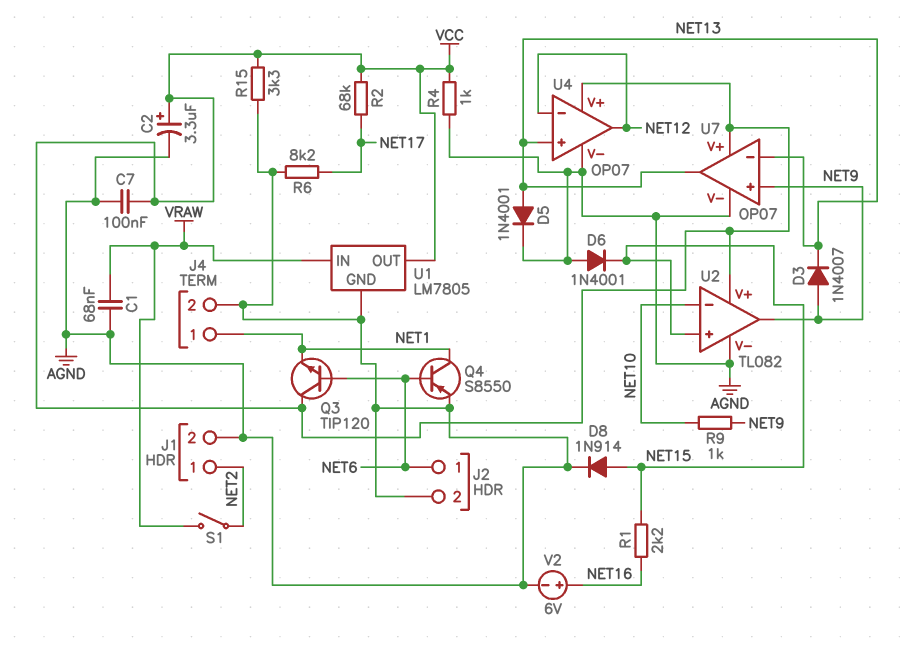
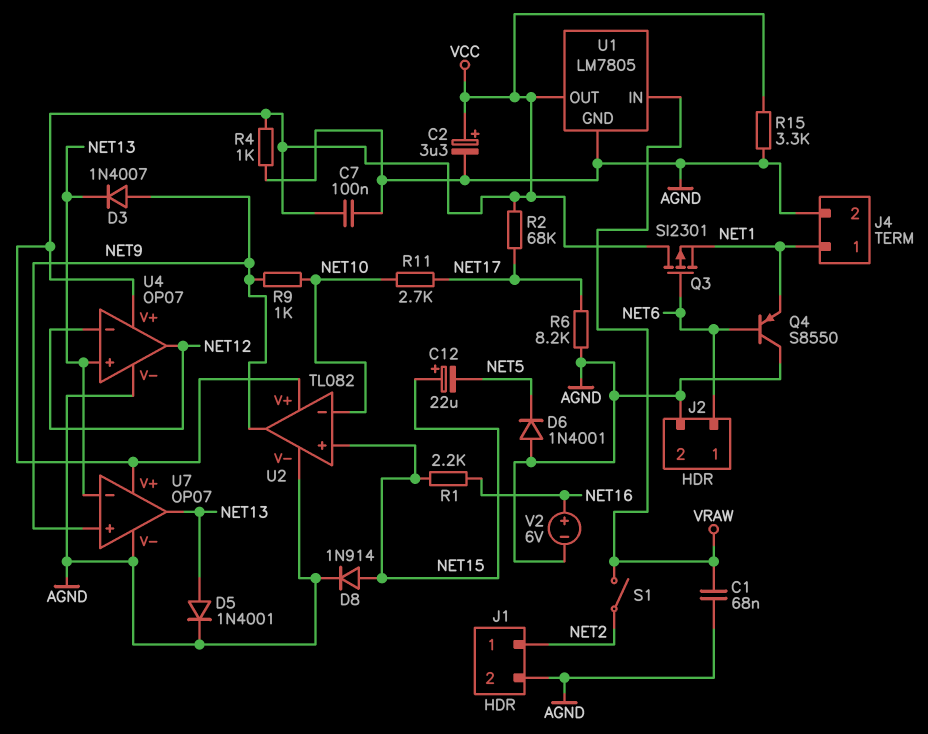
C12: none -> 22uF (plus NET15, minus NET5)
D6: diode 1N4001 (A AGND, K NET15) -> diode 1N4001 (A AGND, K NET5)
Q3: NPN TIP120 (B NET6, C VCC, E NET1) -> PMOS SI2301 (G NET6, D VCC, S NET1)
Q4: PNP S8550 (B NET6, C NET1, E AGND) -> PNP S8550 (B NET6, C AGND, E NET1)
R11: none -> 2.7k (NET10, NET17)

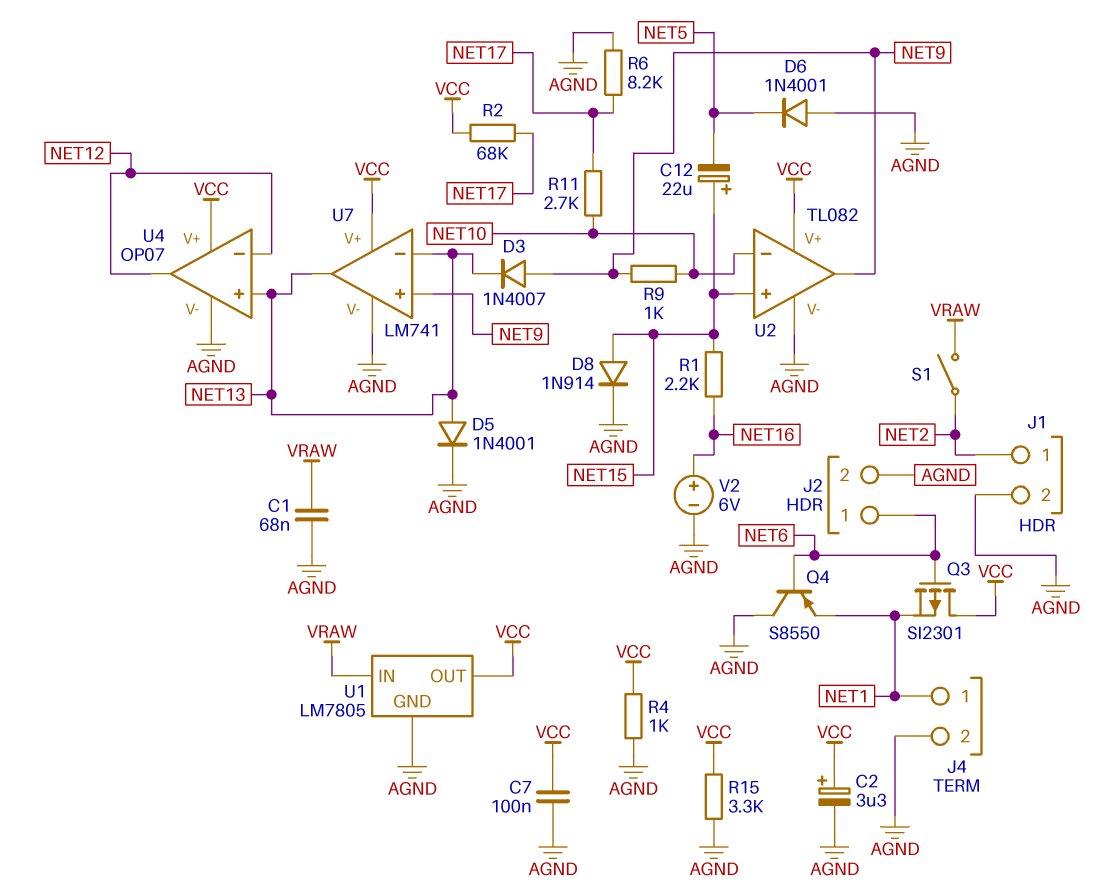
U7: OP07 -> LM741

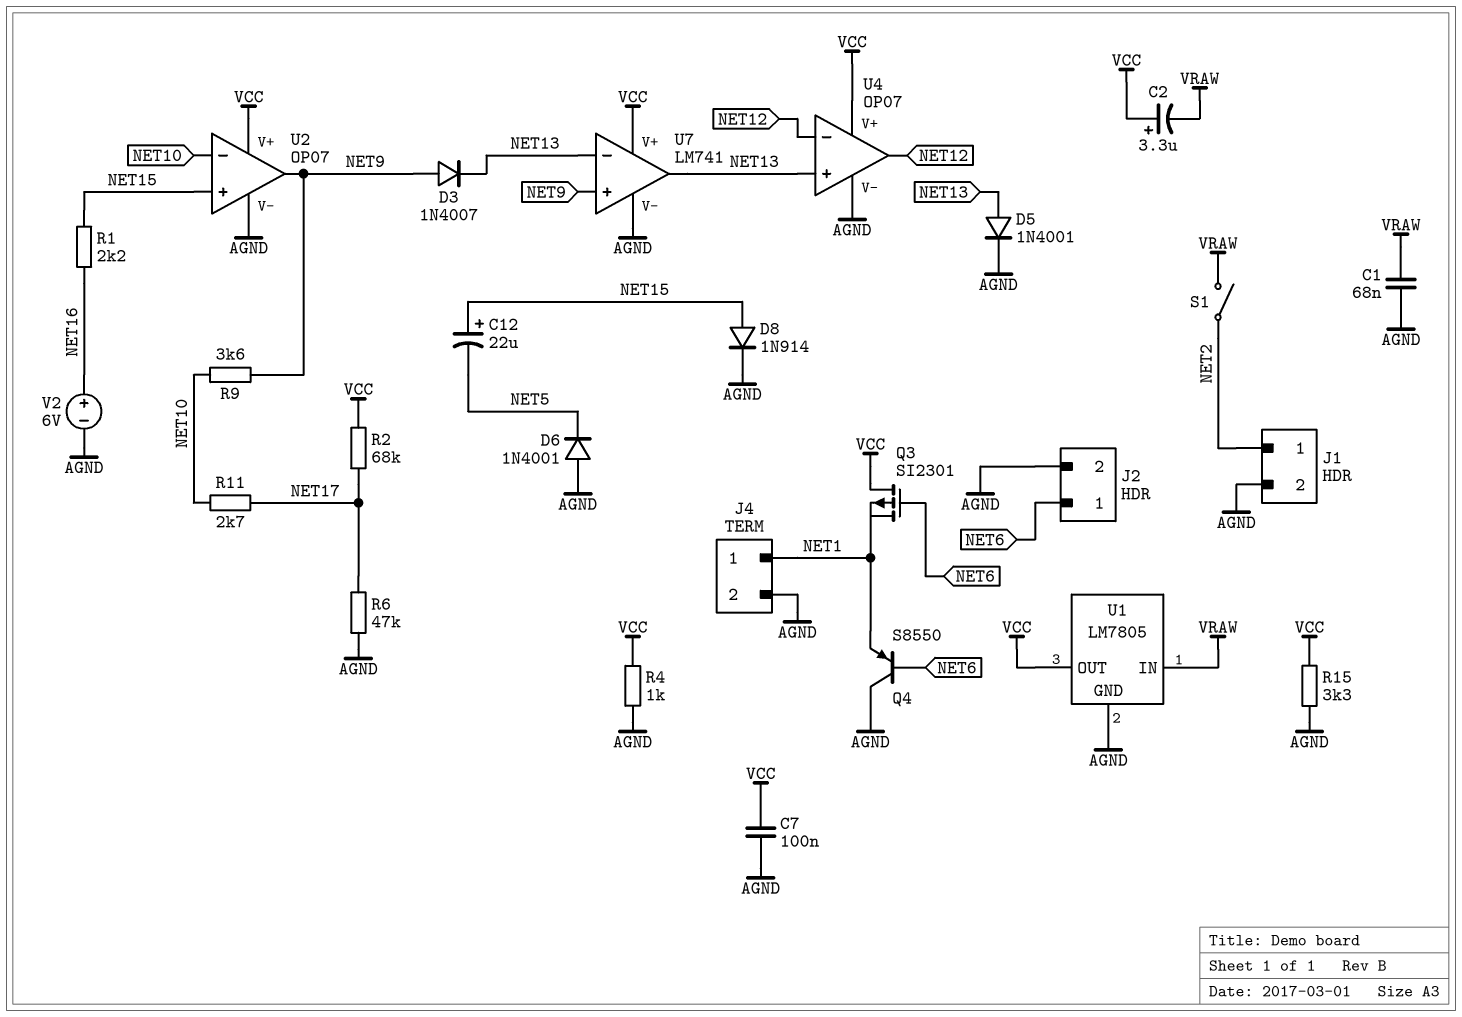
C2: 3.3uF (plus VCC, minus AGND) -> 3.3uF (plus VCC, minus VRAW)
R6: 8.2k (AGND, NET17) -> 47k (AGND, NET17)
R9: 1k (NET9, NET10) -> 3.6k (NET9, NET10)
U2: TL082 -> OP07

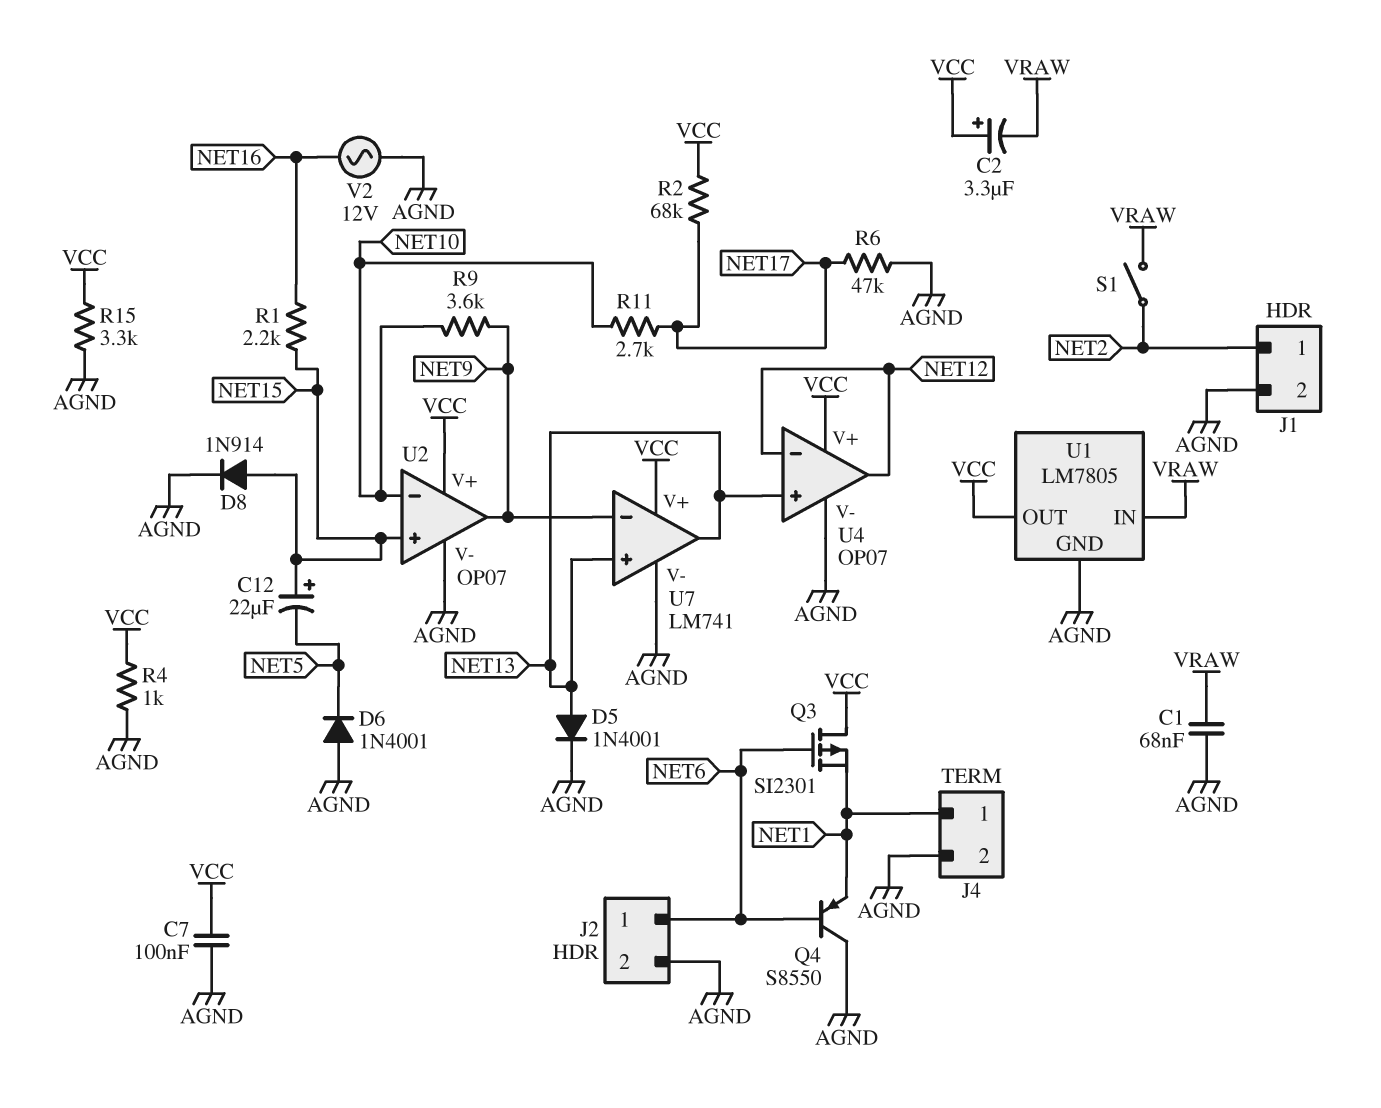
D3: diode 1N4007 (A NET9, K NET13) -> none
U7 pin in+: NET9 -> NET13
U7 pin in-: NET13 -> NET9
V2: 6V (plus NET16, minus AGND) -> AC 12V (AGND, NET16)

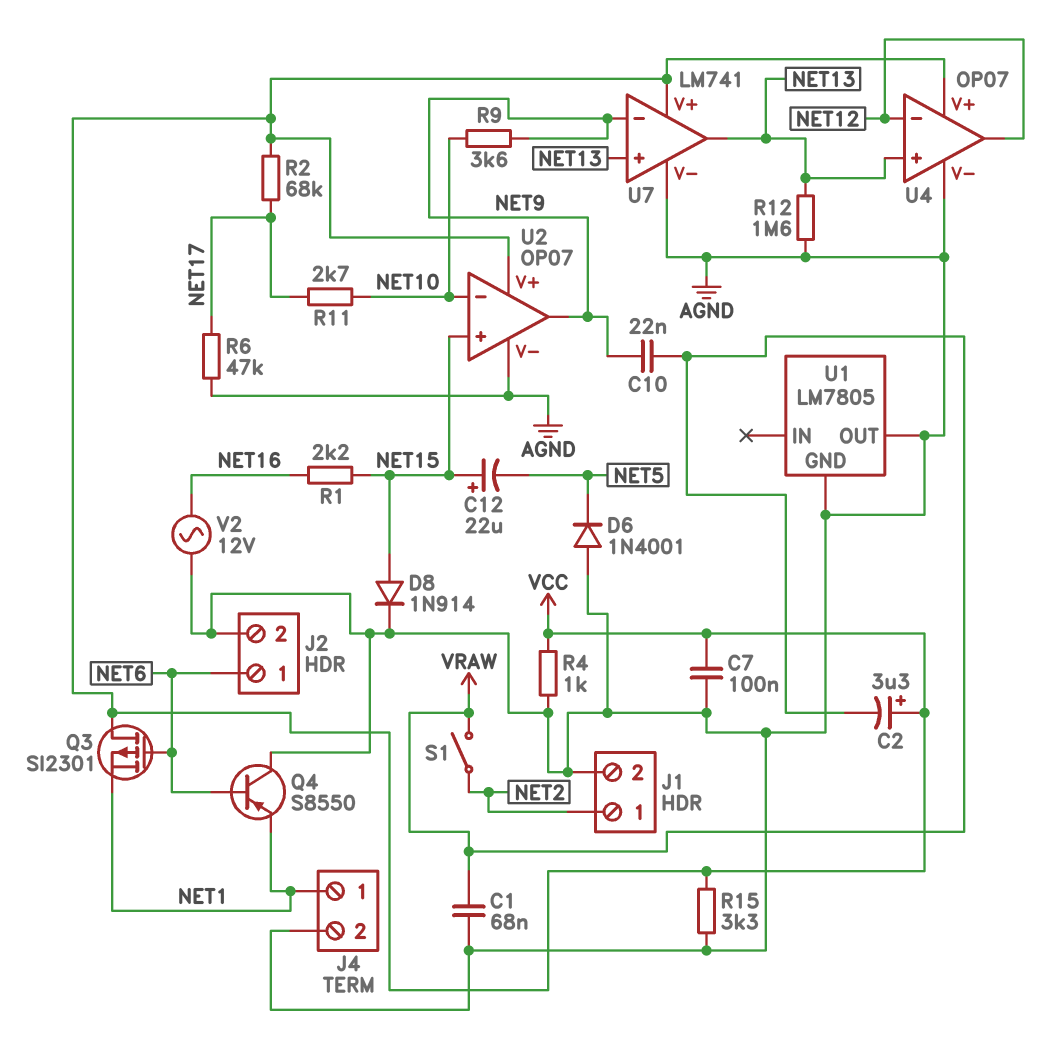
C10: none -> 22nF (NET9, VRAW)
D5: diode 1N4001 (A NET13, K AGND) -> none
R12: none -> 1.6M (AGND, NET13)
U1 pin IN: VRAW -> none
U1 pin OUT: VCC -> AGND

